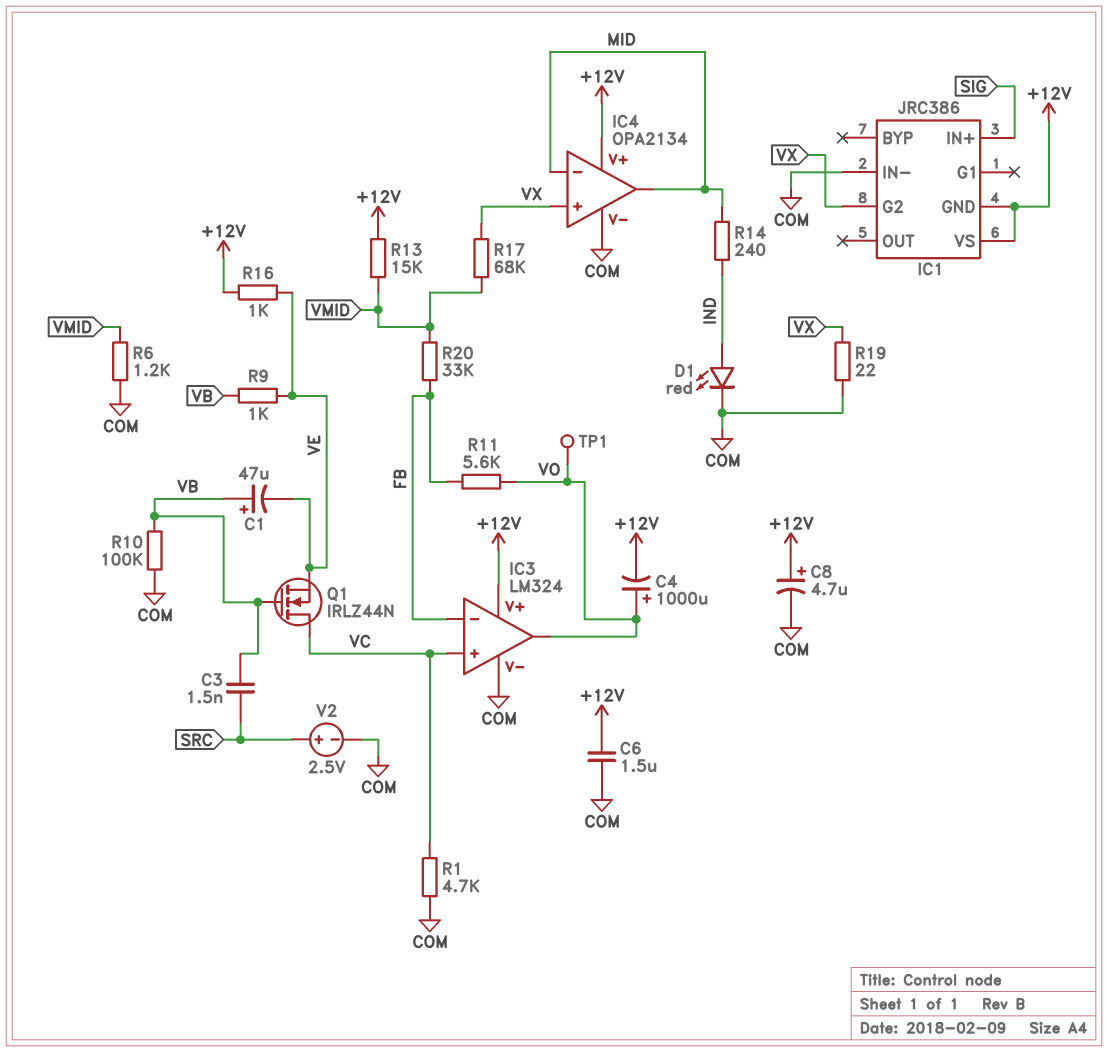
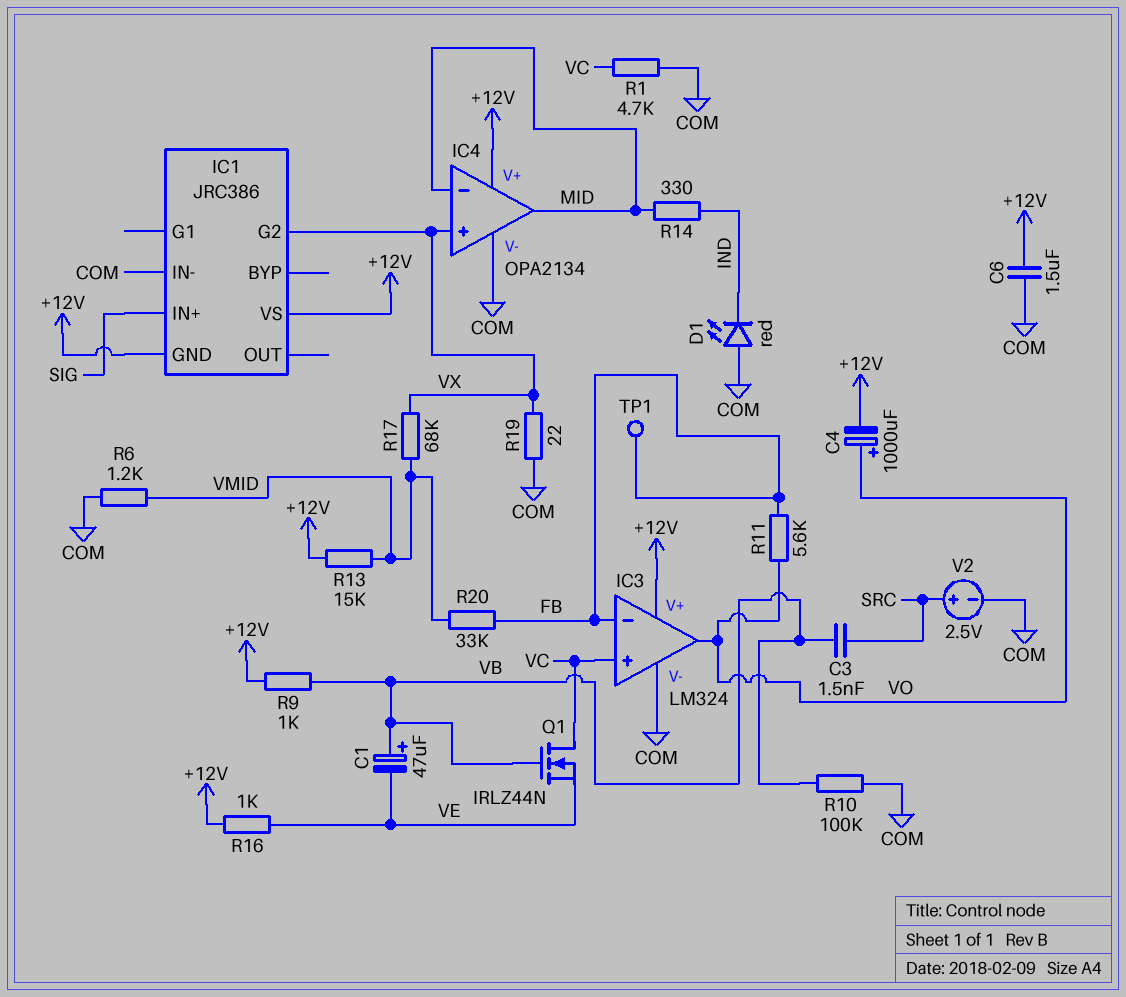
C8: 4.7uF (plus +12V, minus COM) -> none
D1: LED red (A IND, K COM) -> LED red (A COM, K IND)
R9: 1k (VB, VE) -> 1k (+12V, VB)
R14: 240 (IND, MID) -> 330 (IND, MID)
TP1: test point (VO) -> test point (FB)

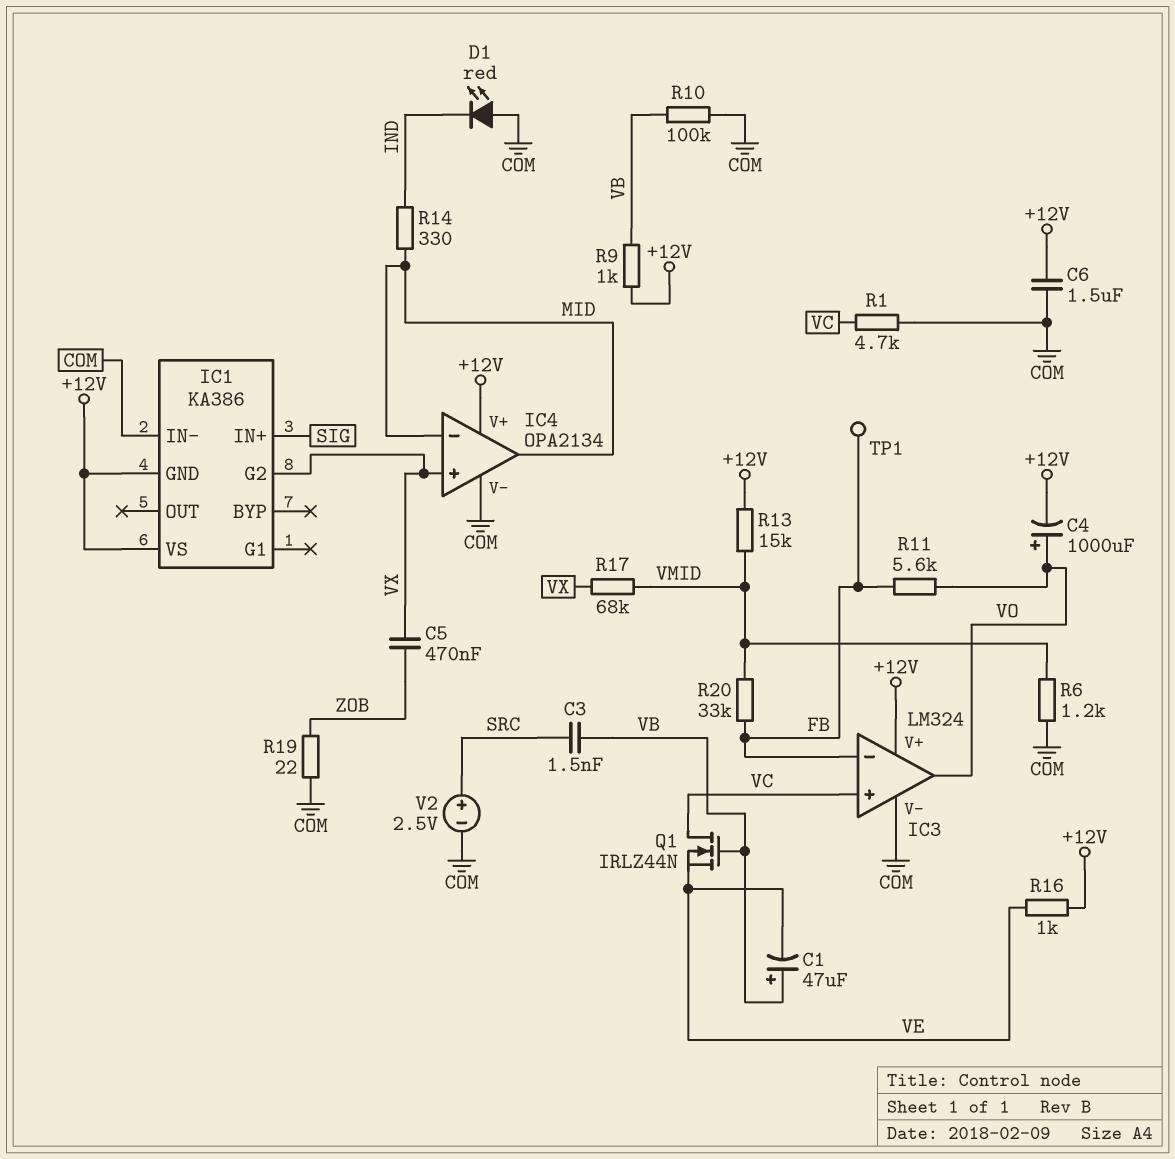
C5: none -> 470nF (VX, ZOB)
IC1: JRC386 -> KA386
R19: 22 (COM, VX) -> 22 (COM, ZOB)

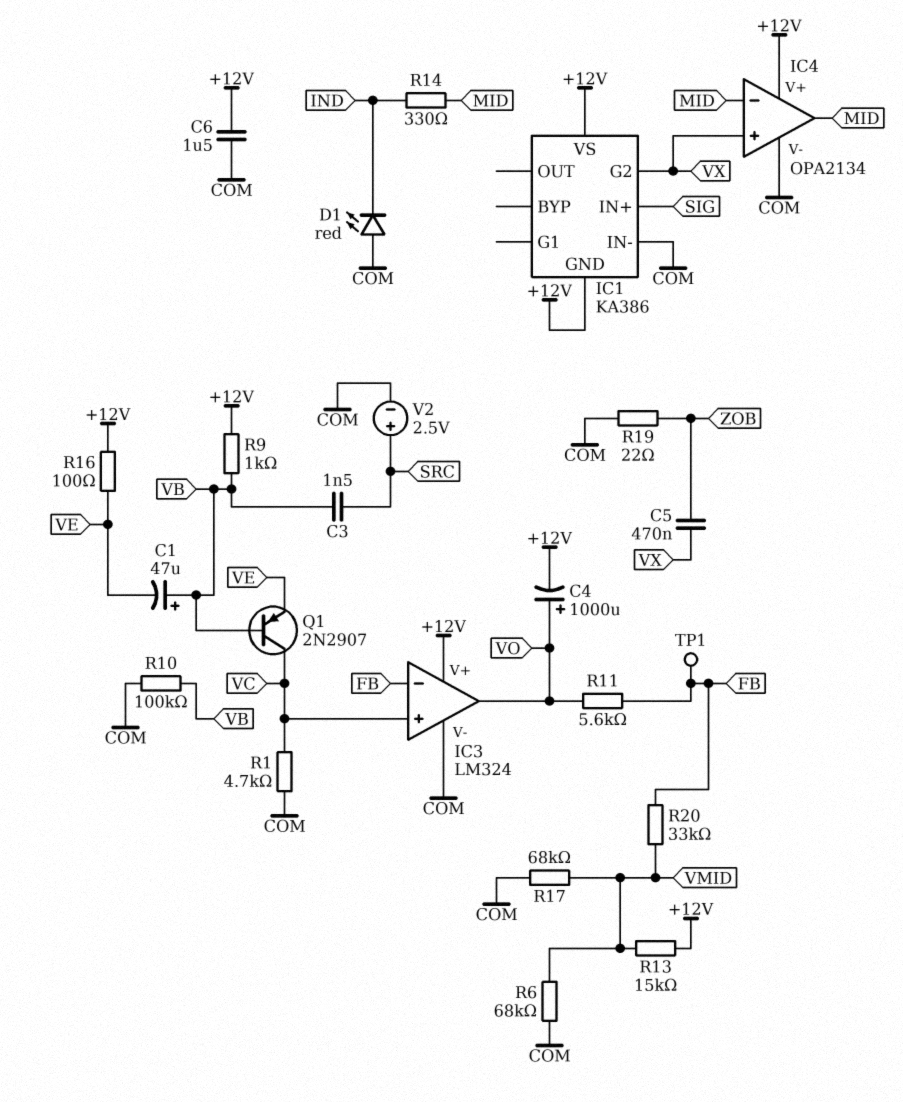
Q1: NMOS IRLZ44N (G VB, D VC, S VE) -> PNP 2N2907 (B VB, C VC, E VE)
R6: 1.2k (COM, VMID) -> 68k (COM, VMID)
R16: 1k (+12V, VE) -> 100 (+12V, VE)
R17: 68k (VMID, VX) -> 68k (COM, VMID)

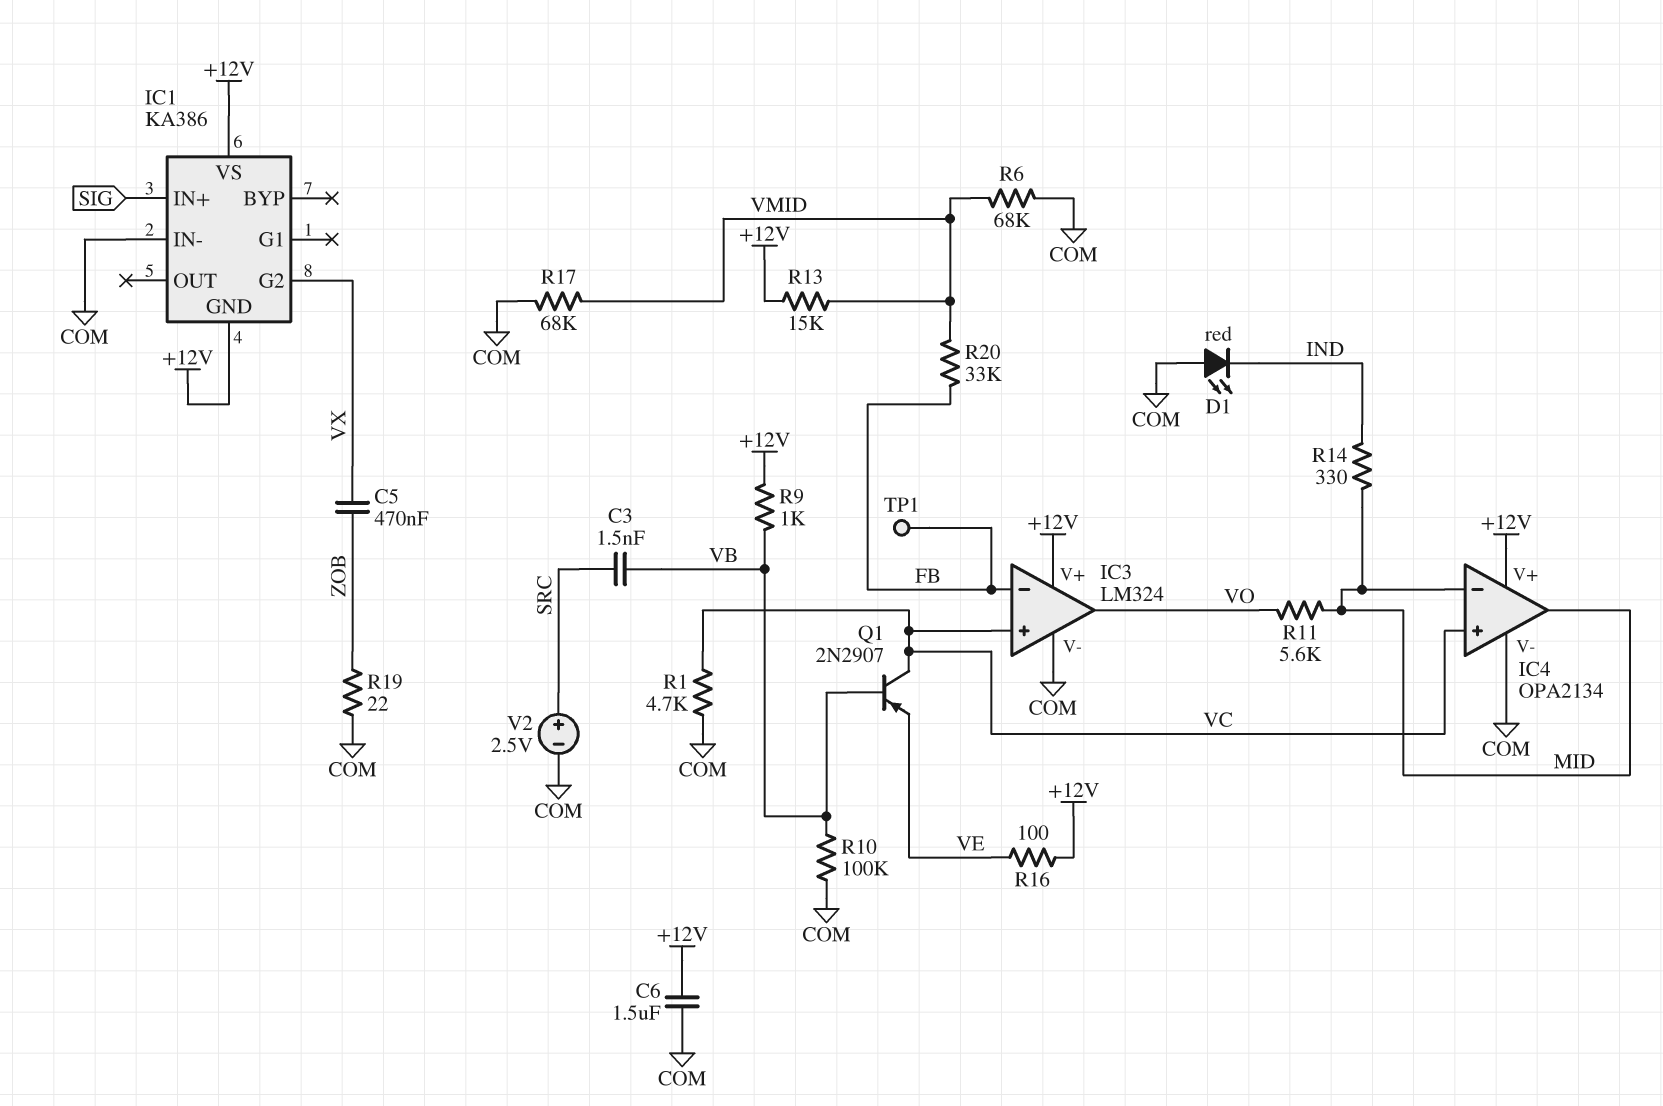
C1: 47uF (plus VB, minus VE) -> none
C4: 1000uF (plus VO, minus +12V) -> none
IC4 pin in+: VX -> VC
R11: 5.6k (FB, VO) -> 5.6k (MID, VO)

